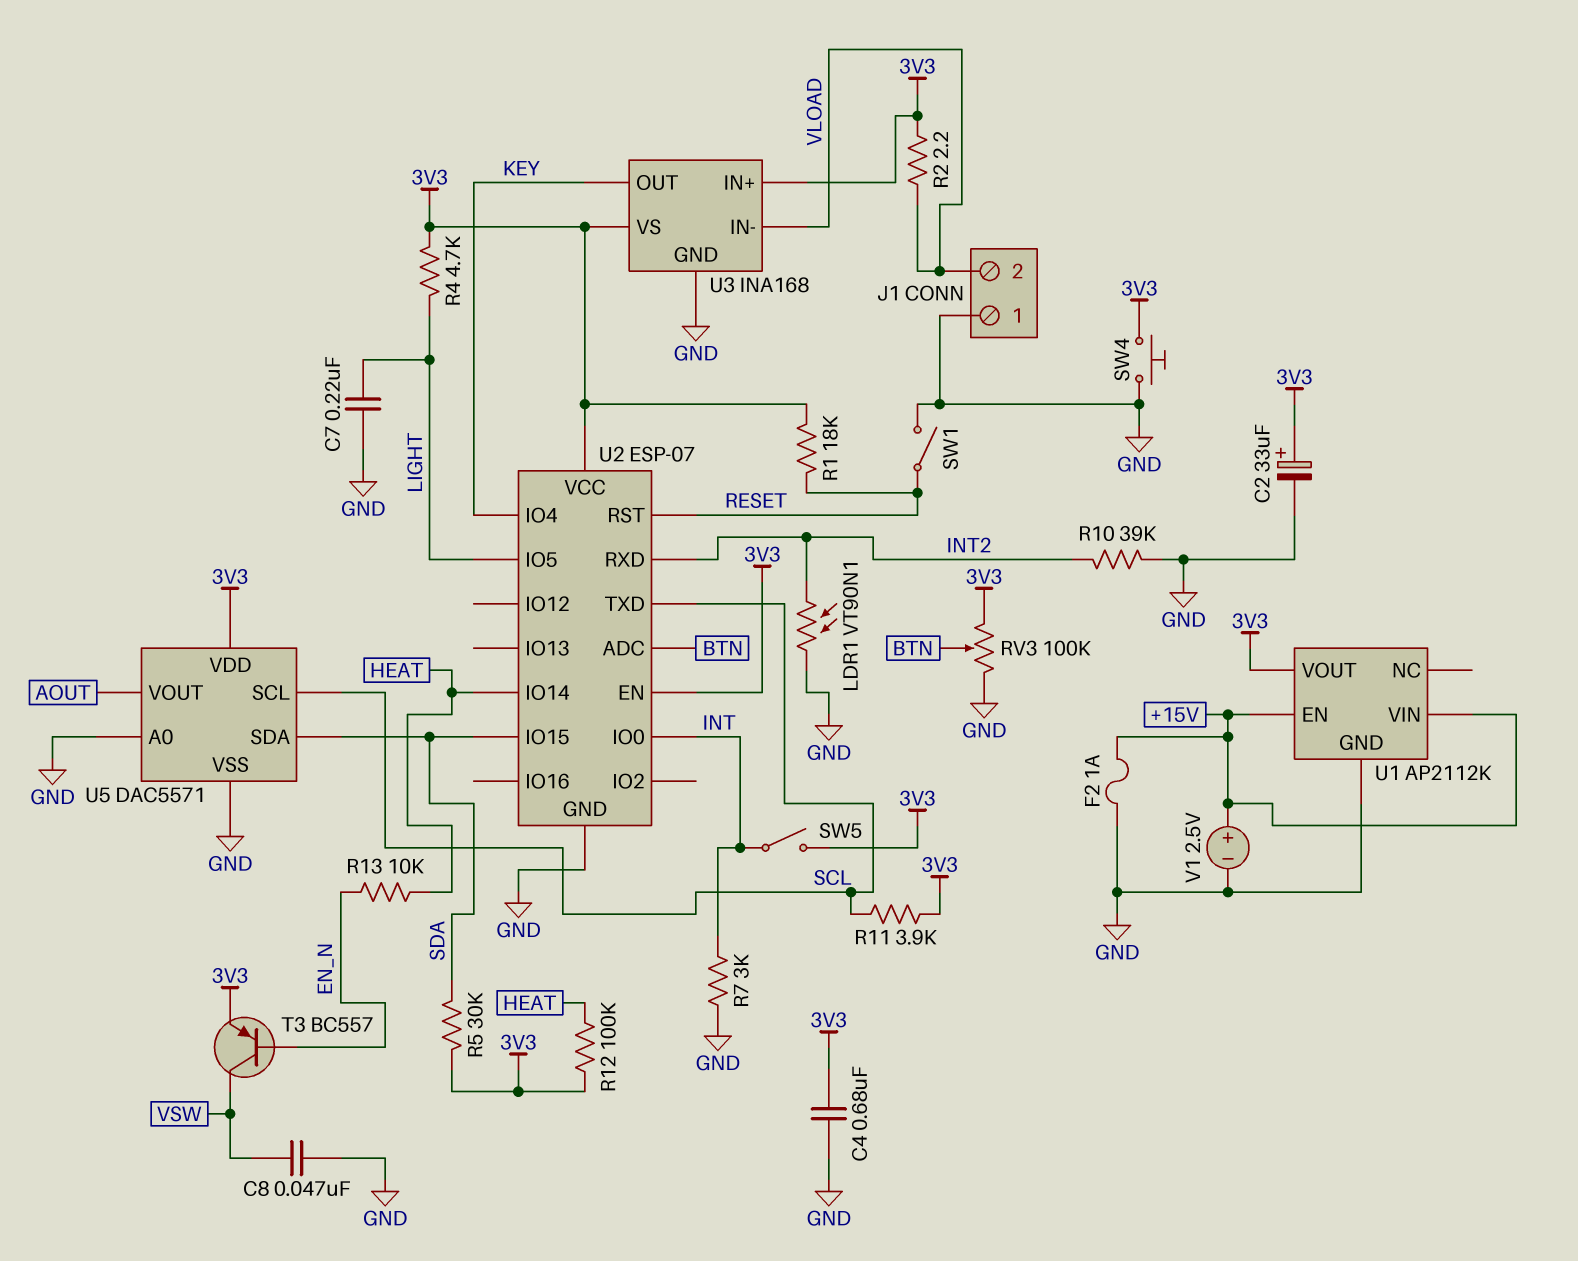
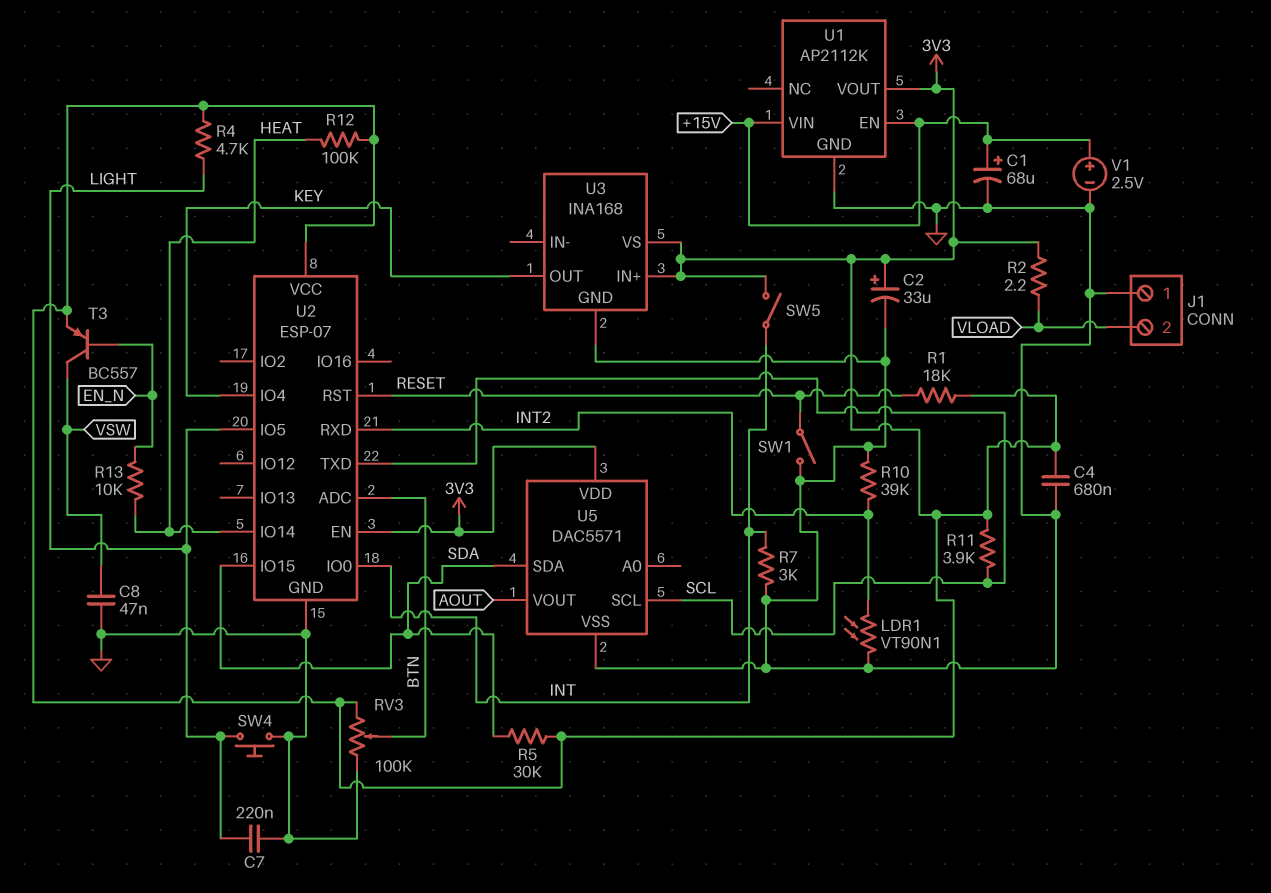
C1: none -> 68uF (plus +15V, minus GND)
F2: 1A (+15V, GND) -> none
SW4: button (3V3, GND) -> button (GND, LIGHT)
U3 pin IN-: VLOAD -> none
U5 pin A0: GND -> none

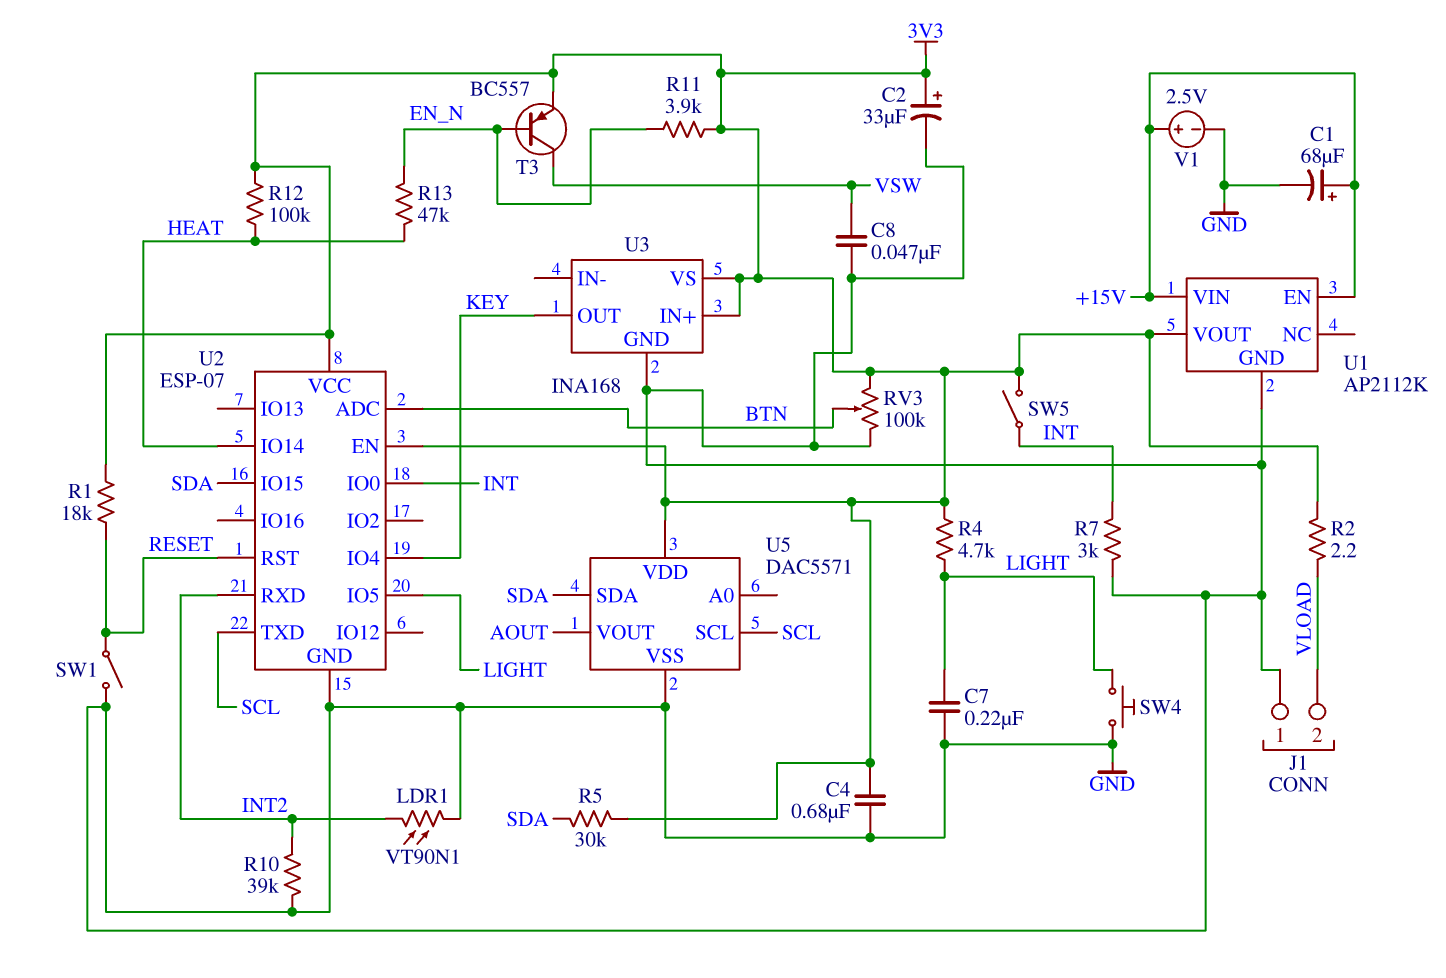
R11: 3.9k (3V3, SCL) -> 3.9k (3V3, EN_N)
R13: 10k (EN_N, HEAT) -> 47k (EN_N, HEAT)

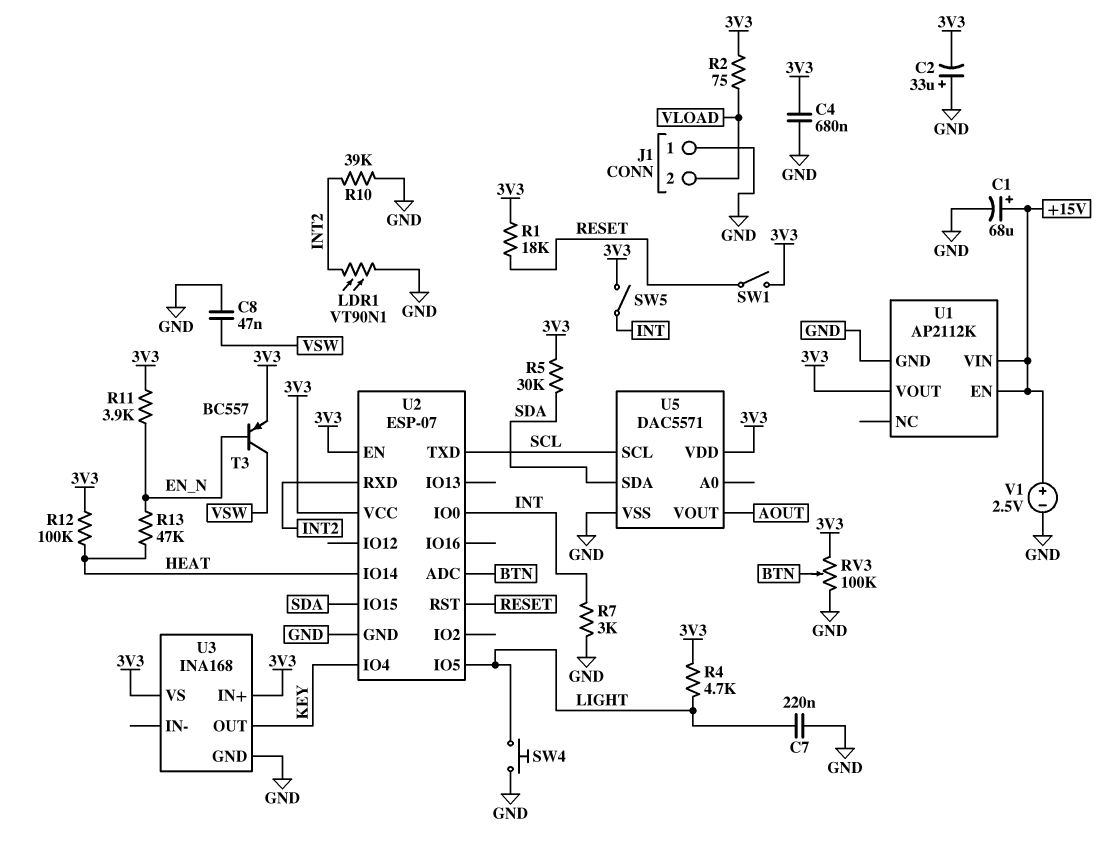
C2: 33uF (plus 3V3, minus GND) -> 33uF (plus GND, minus 3V3)
R2: 2.2 (3V3, VLOAD) -> 75 (3V3, VLOAD)
SW1: switch (GND, RESET) -> switch (3V3, RESET)

